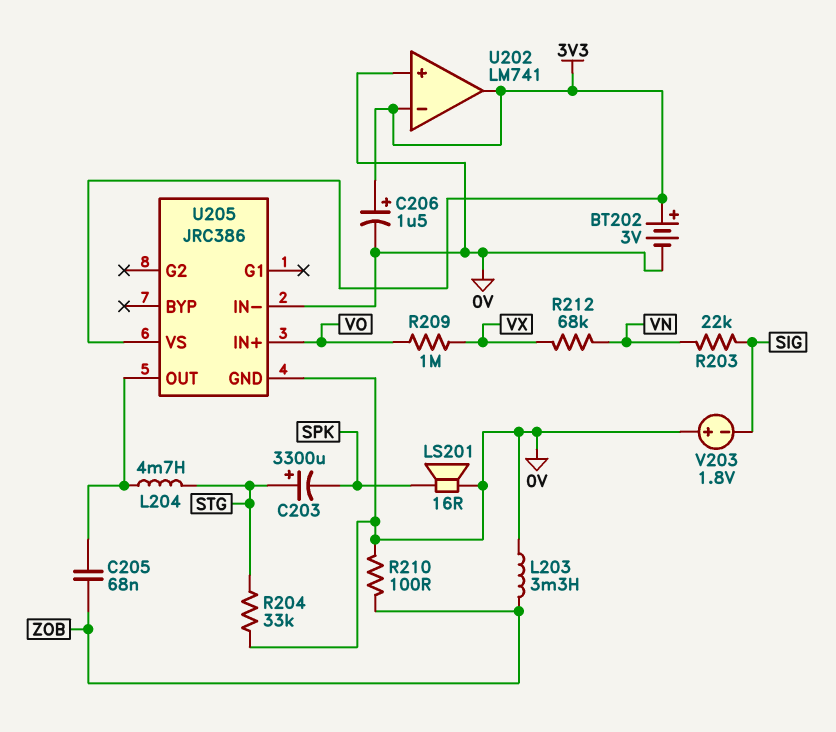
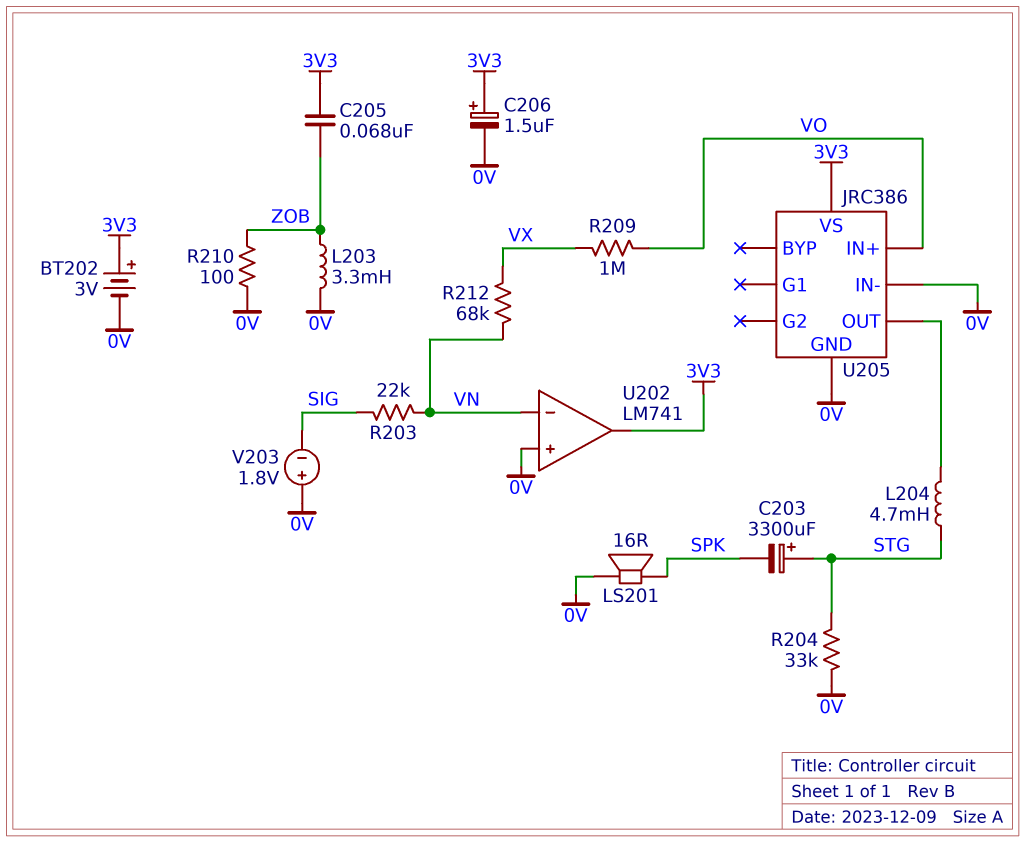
C205: 68nF (U205/OUT, ZOB) -> 68nF (3V3, ZOB)
U202 pin in-: 3V3 -> VN

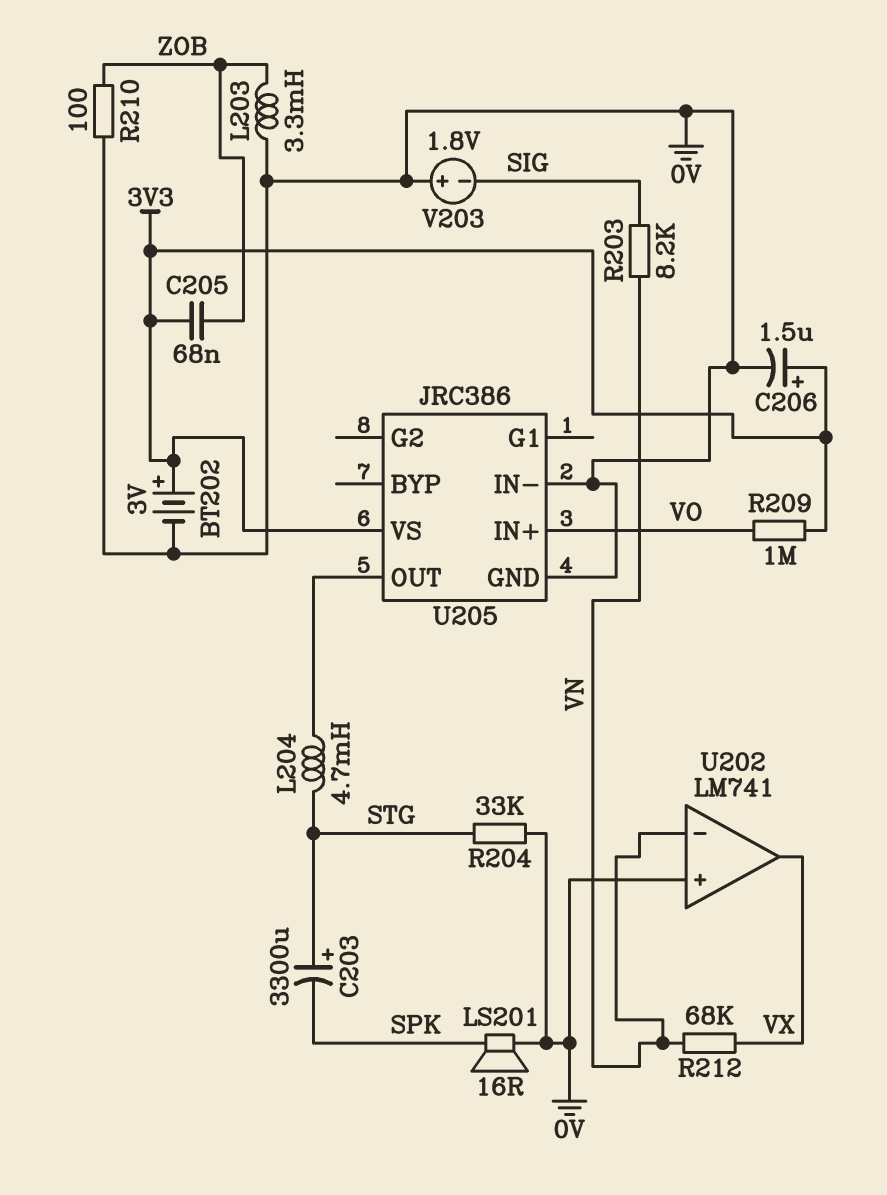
R203: 22k (SIG, VN) -> 8.2k (SIG, VN)
R209: 1M (VO, VX) -> 1M (3V3, VO)
U202 pin out: 3V3 -> VX

